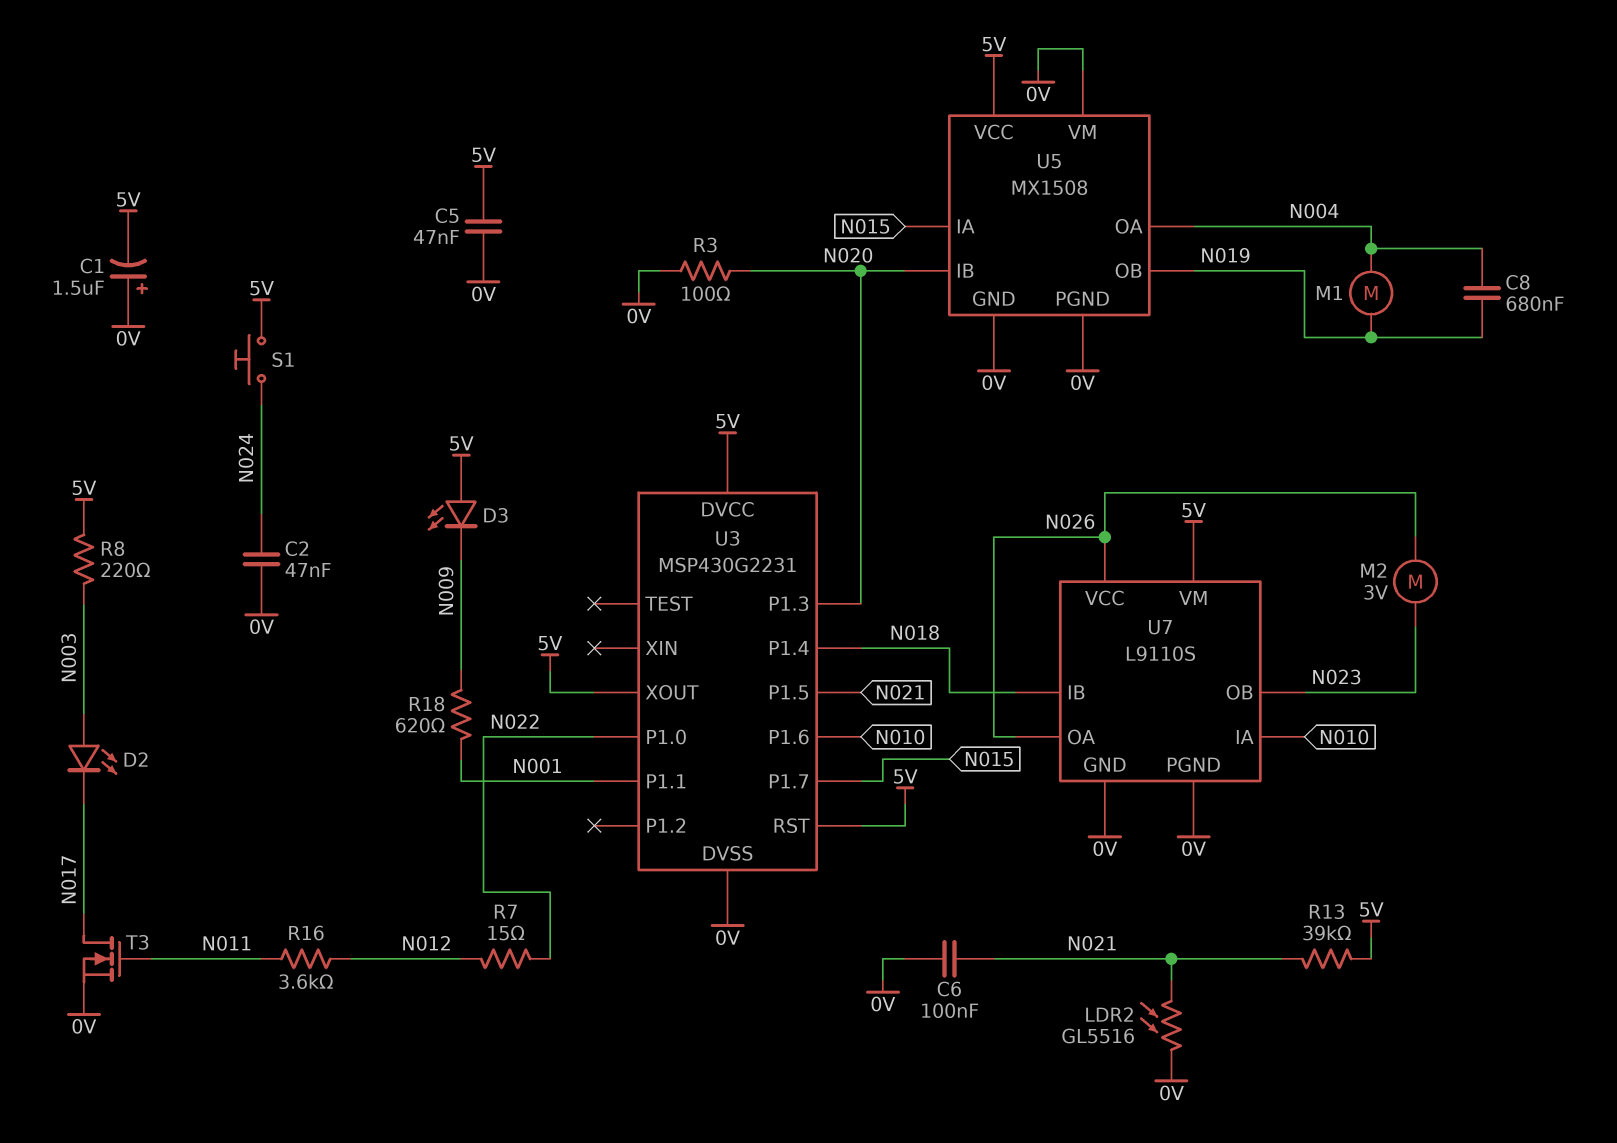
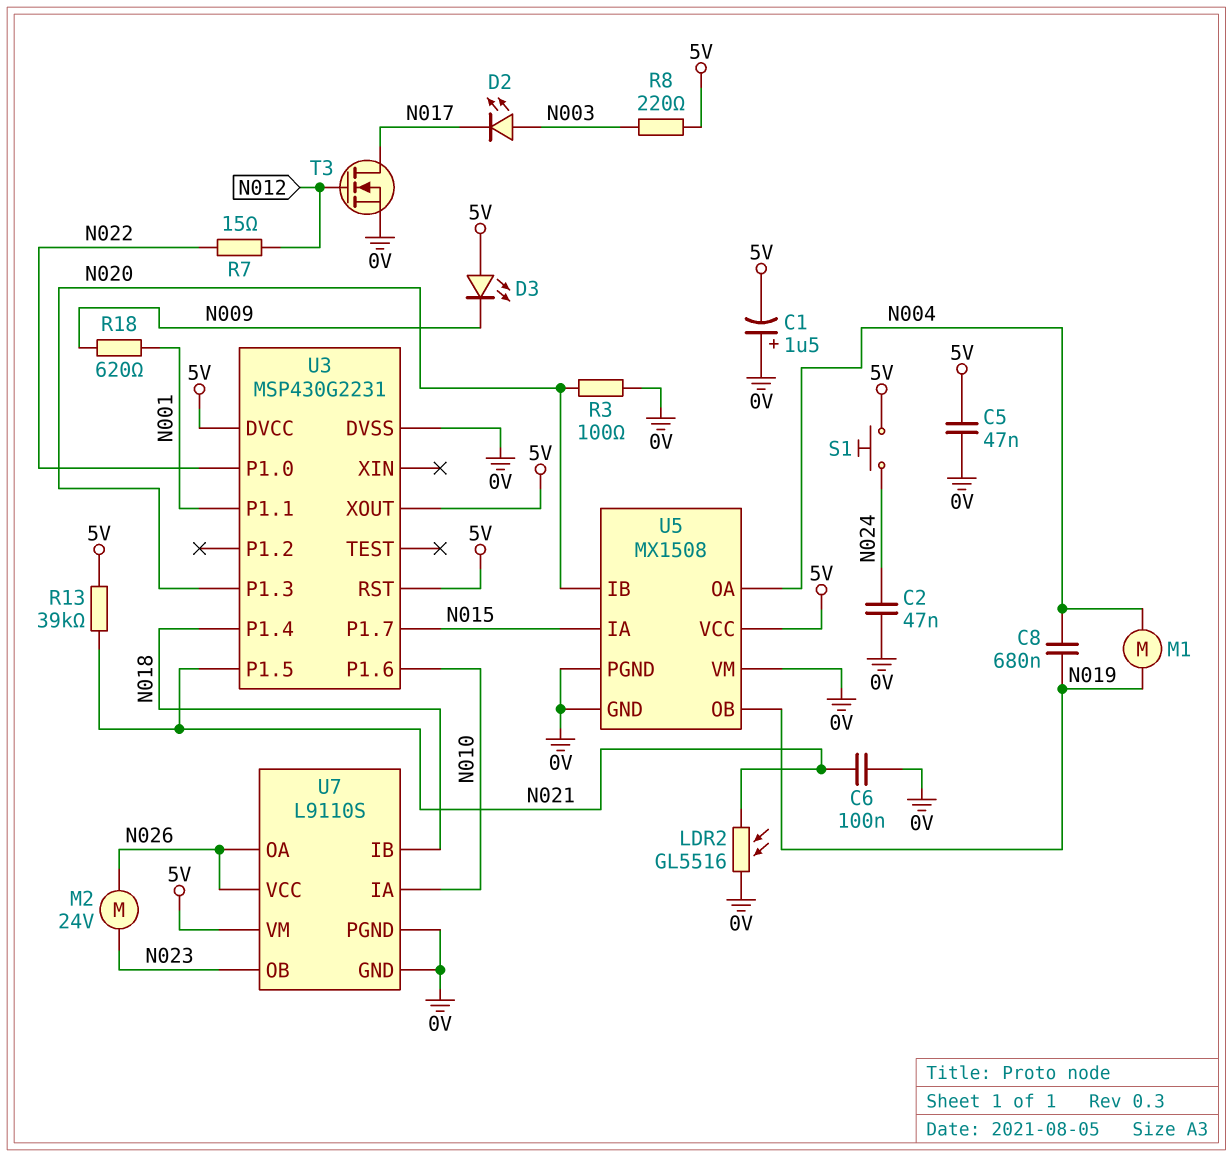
M2: motor 3V (N023, N026) -> motor 24V (N023, N026)
R16: 3.6k (N011, N012) -> none
T3: NMOS (G N011, D N017, S 0V) -> NMOS (G N012, D N017, S 0V)

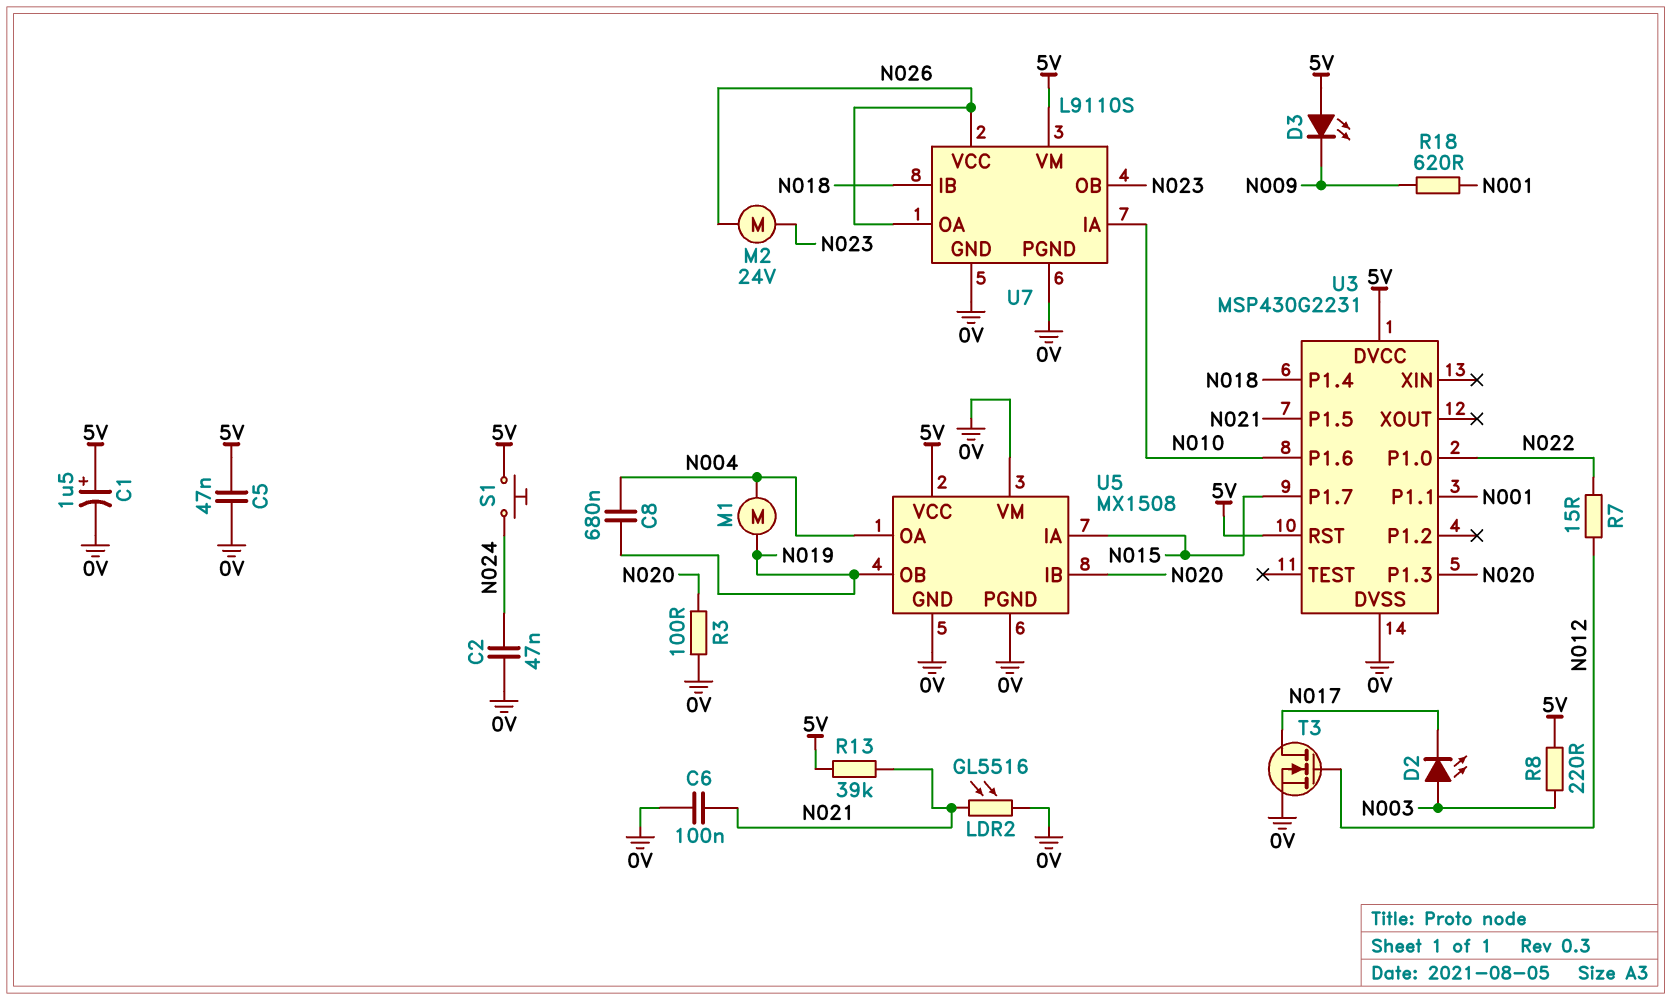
C1: 1.5uF (plus 0V, minus 5V) -> 1.5uF (plus 5V, minus 0V)
U3 pin XOUT: 5V -> none

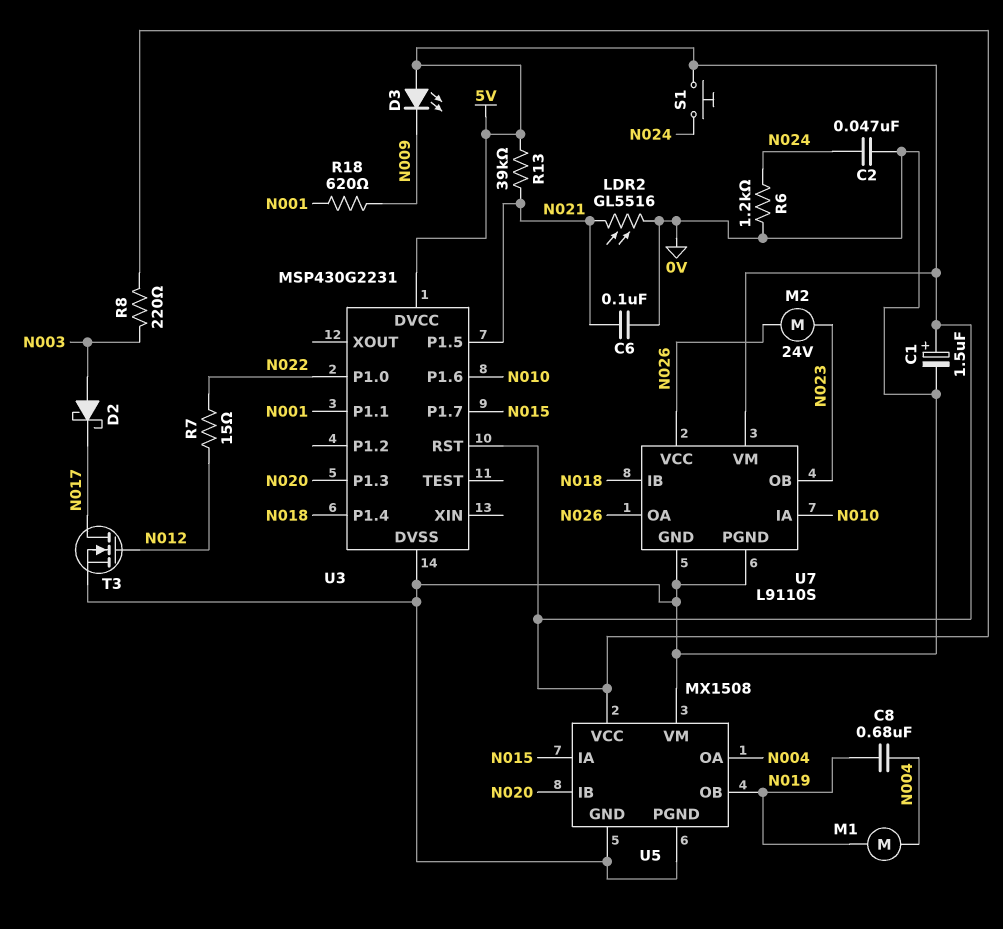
C5: 47nF (0V, 5V) -> none
D2: LED (A N003, K N017) -> schottky (A N003, K N017)
R3: 100 (0V, N020) -> none
R6: none -> 1.2k (0V, N024)

